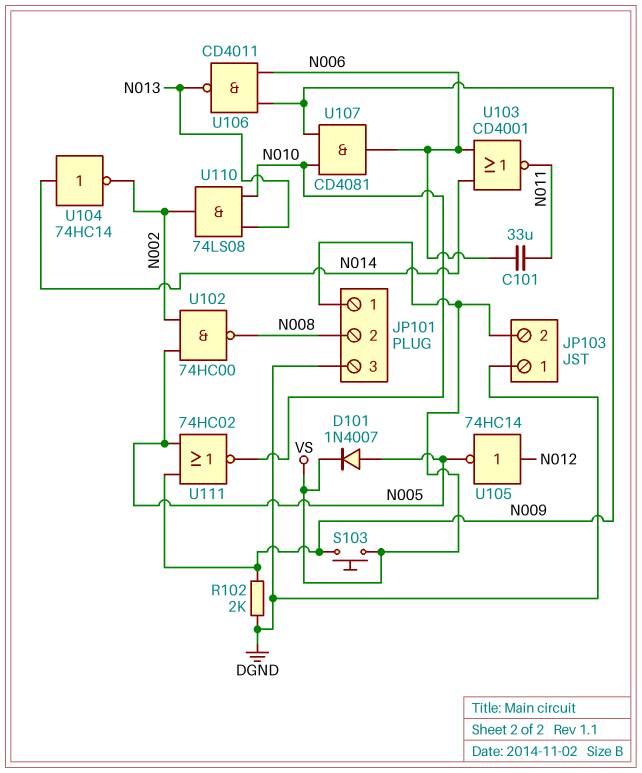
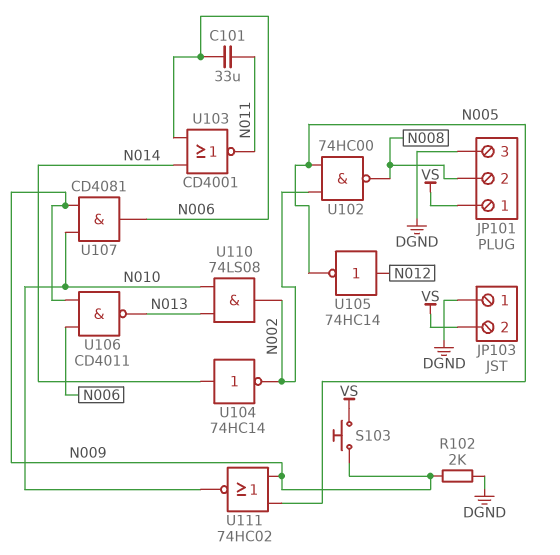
D101: diode 1N4007 (A N005, K VS) -> none

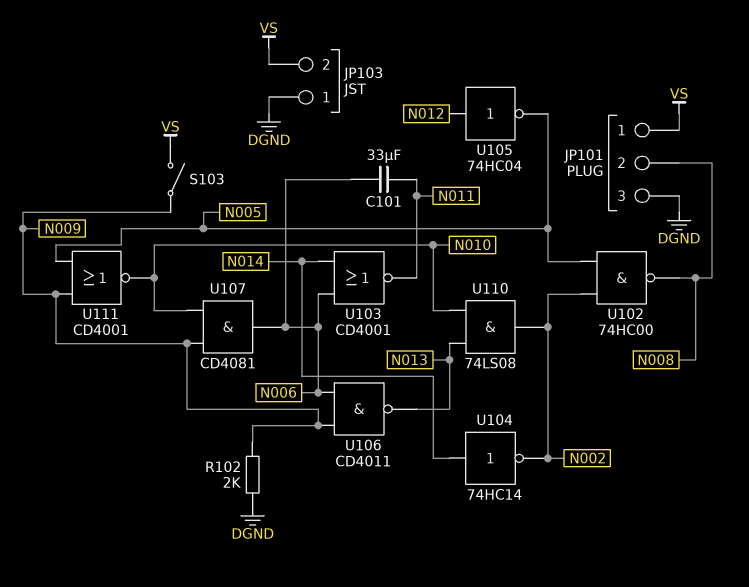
S103: button (N009, VS) -> switch (N009, VS)
U105: NOT 74HC14 (in N012, out N005) -> NOT 74HC04 (in N012, out N005)
U111: NOR 74HC02 (in N005, in N009, out N010) -> NOR CD4001 (in N005, in N009, out N010)

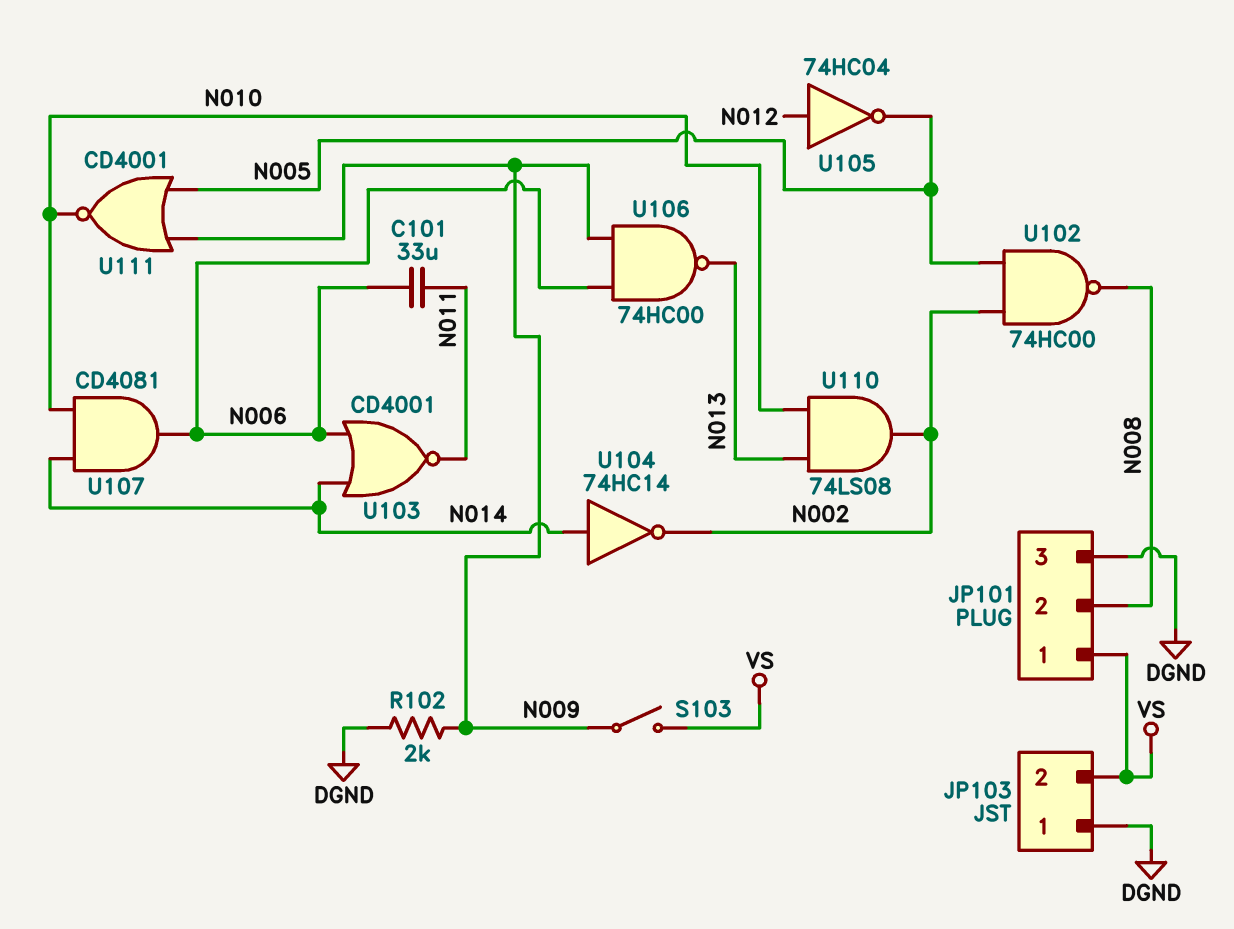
U106: NAND CD4011 (in N006, in N009, out N013) -> NAND 74HC00 (in N006, in N009, out N013)
U107: AND CD4081 (in N009, in N010, out N006) -> AND CD4081 (in N010, in N014, out N006)

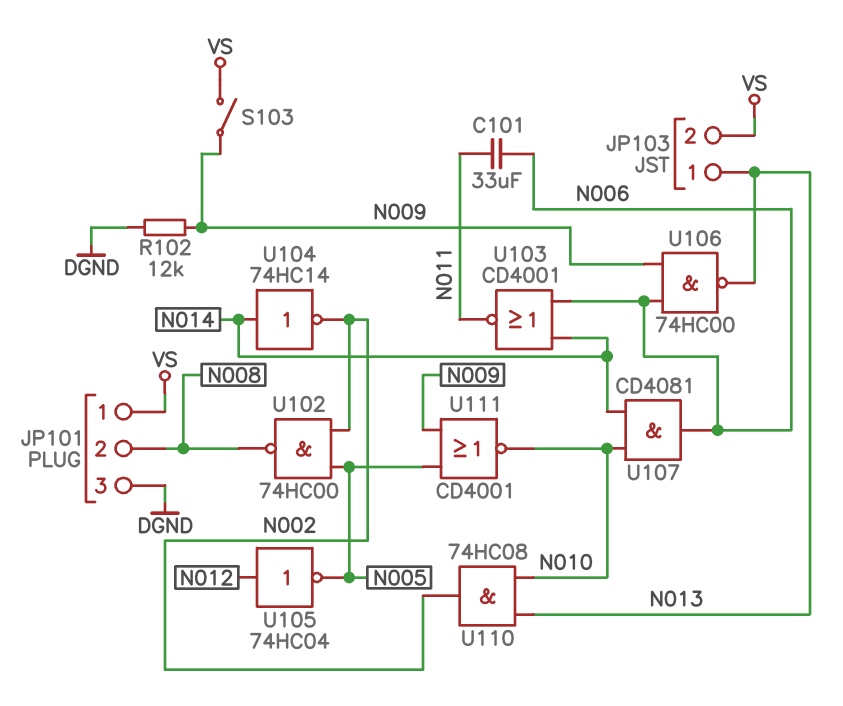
JP103 pin 1: DGND -> N013
R102: 2k (DGND, N009) -> 12k (DGND, N009)
U110: AND 74LS08 (in N010, in N013, out N002) -> AND 74HC08 (in N010, in N013, out N002)

